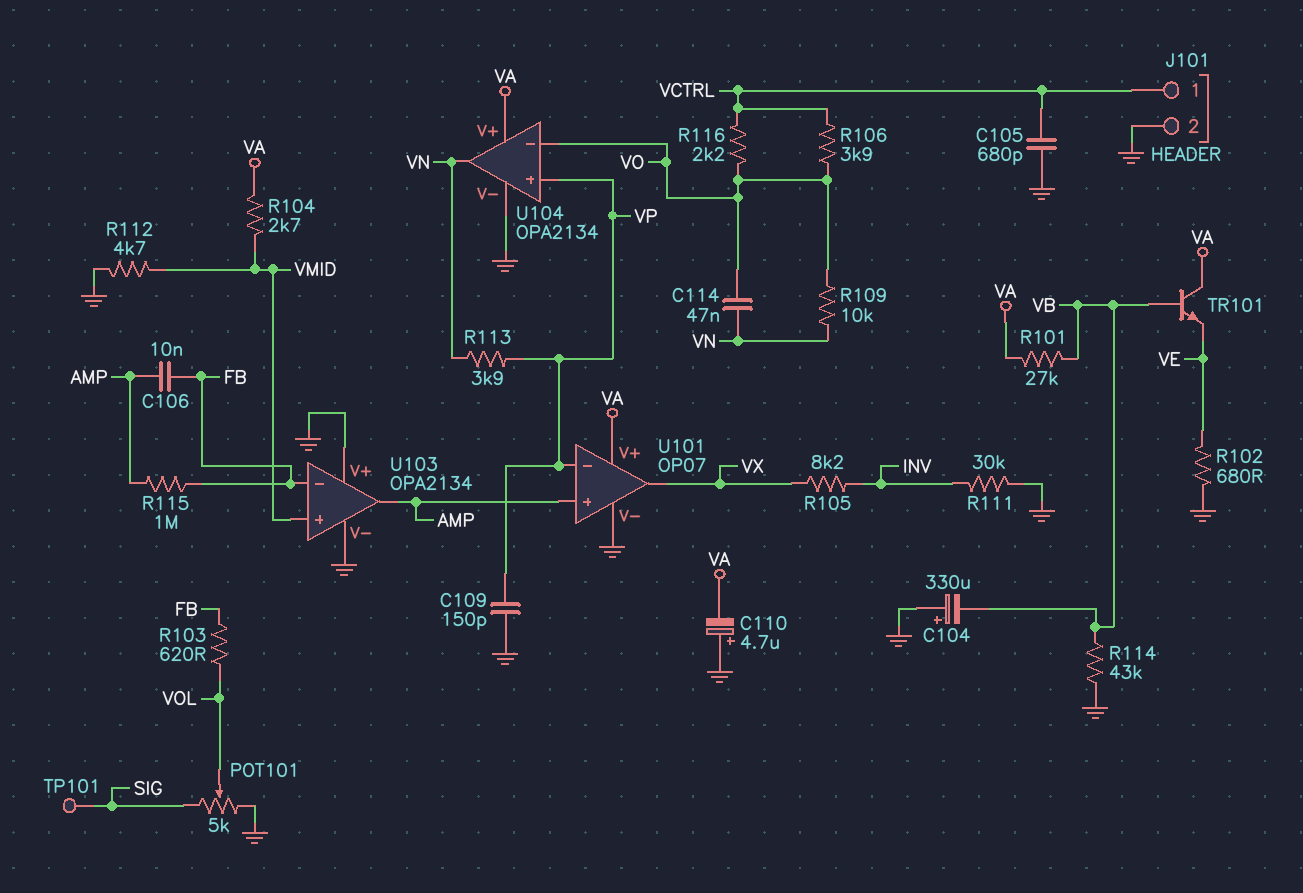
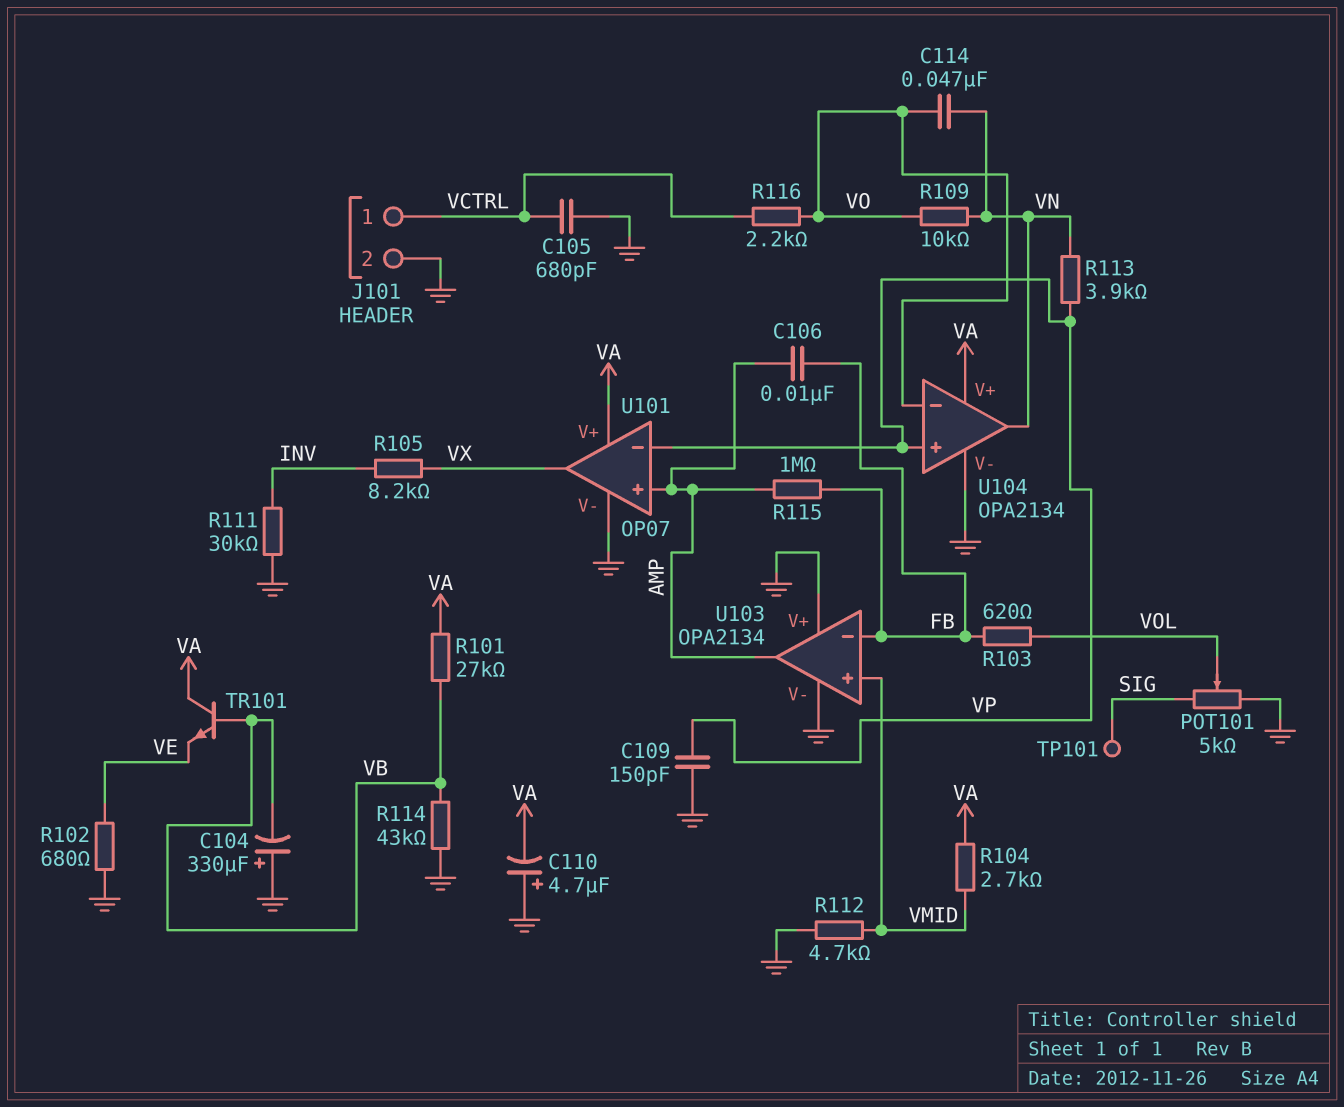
R106: 3.9k (VCTRL, VO) -> none

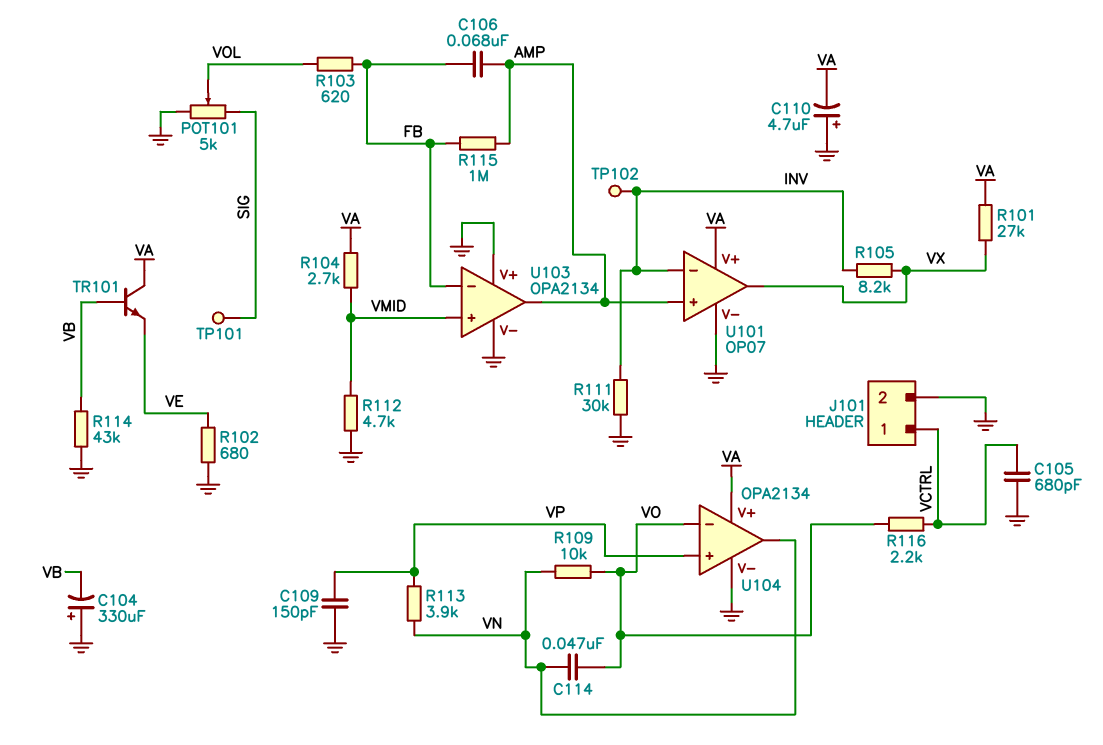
C106: 10nF (AMP, FB) -> 68nF (AMP, FB)
R101: 27k (VA, VB) -> 27k (VA, VX)
TP102: none -> test point (INV)
U101 pin in-: VP -> INV

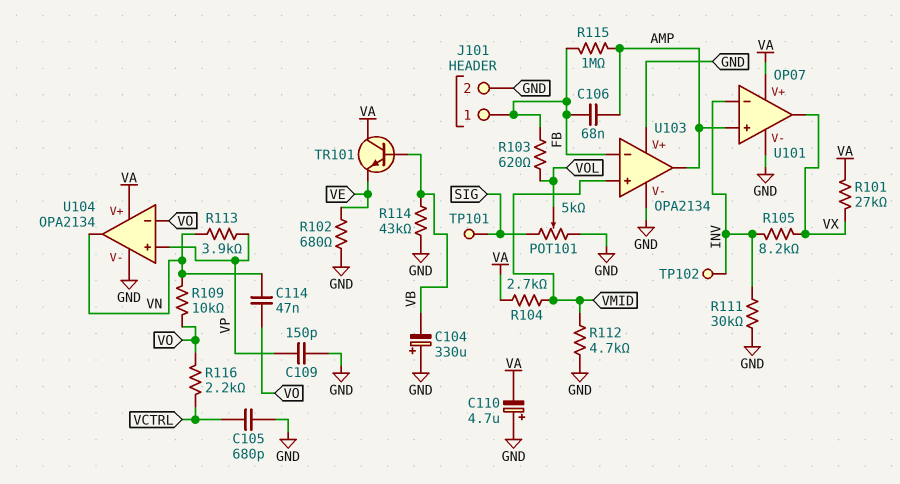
J101 pin 1: VCTRL -> FB

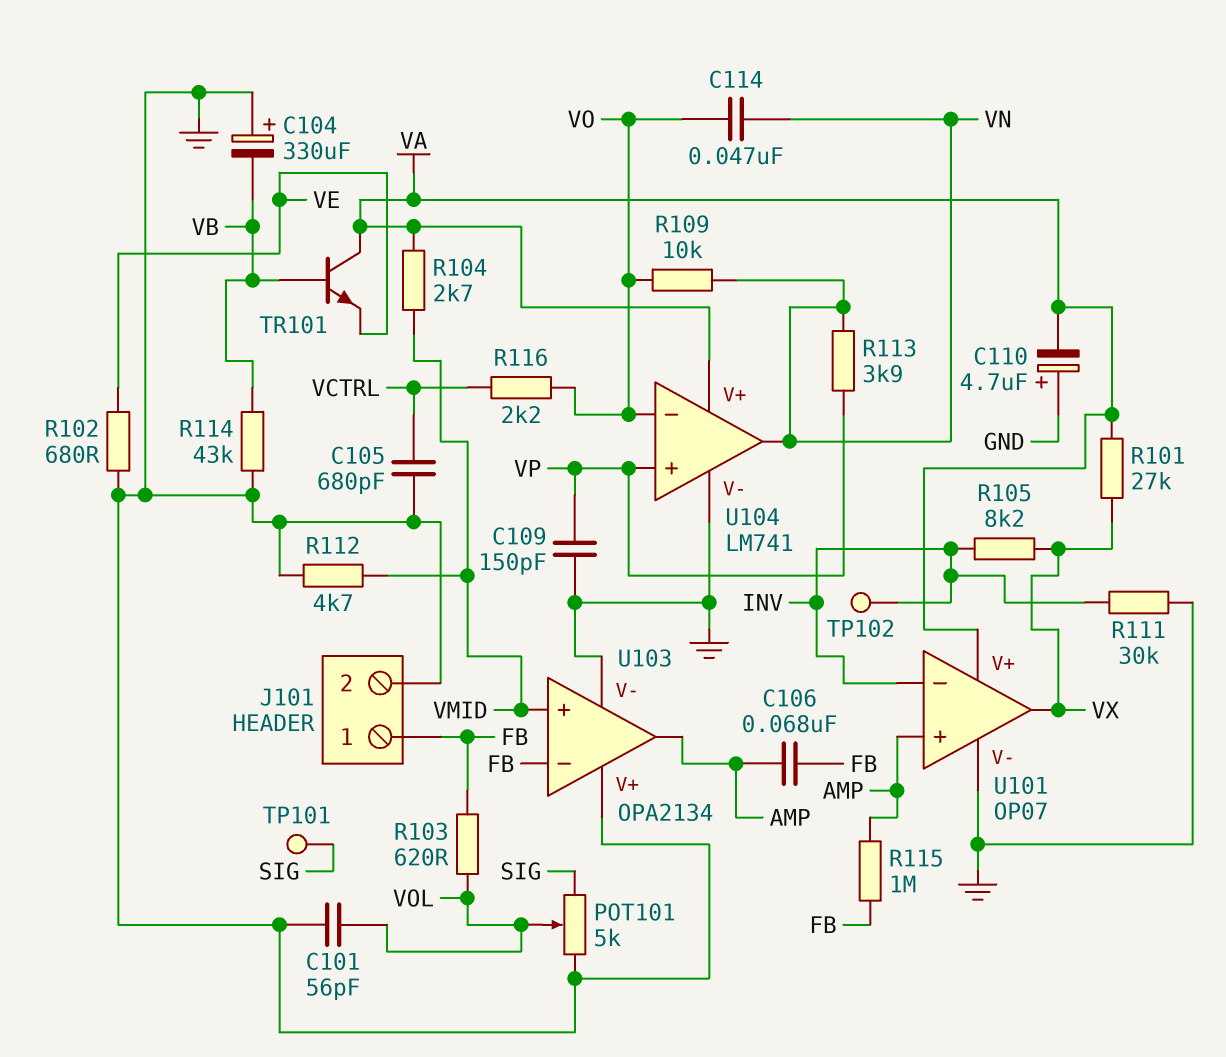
C101: none -> 56pF (GND, VOL)
U104: OPA2134 -> LM741

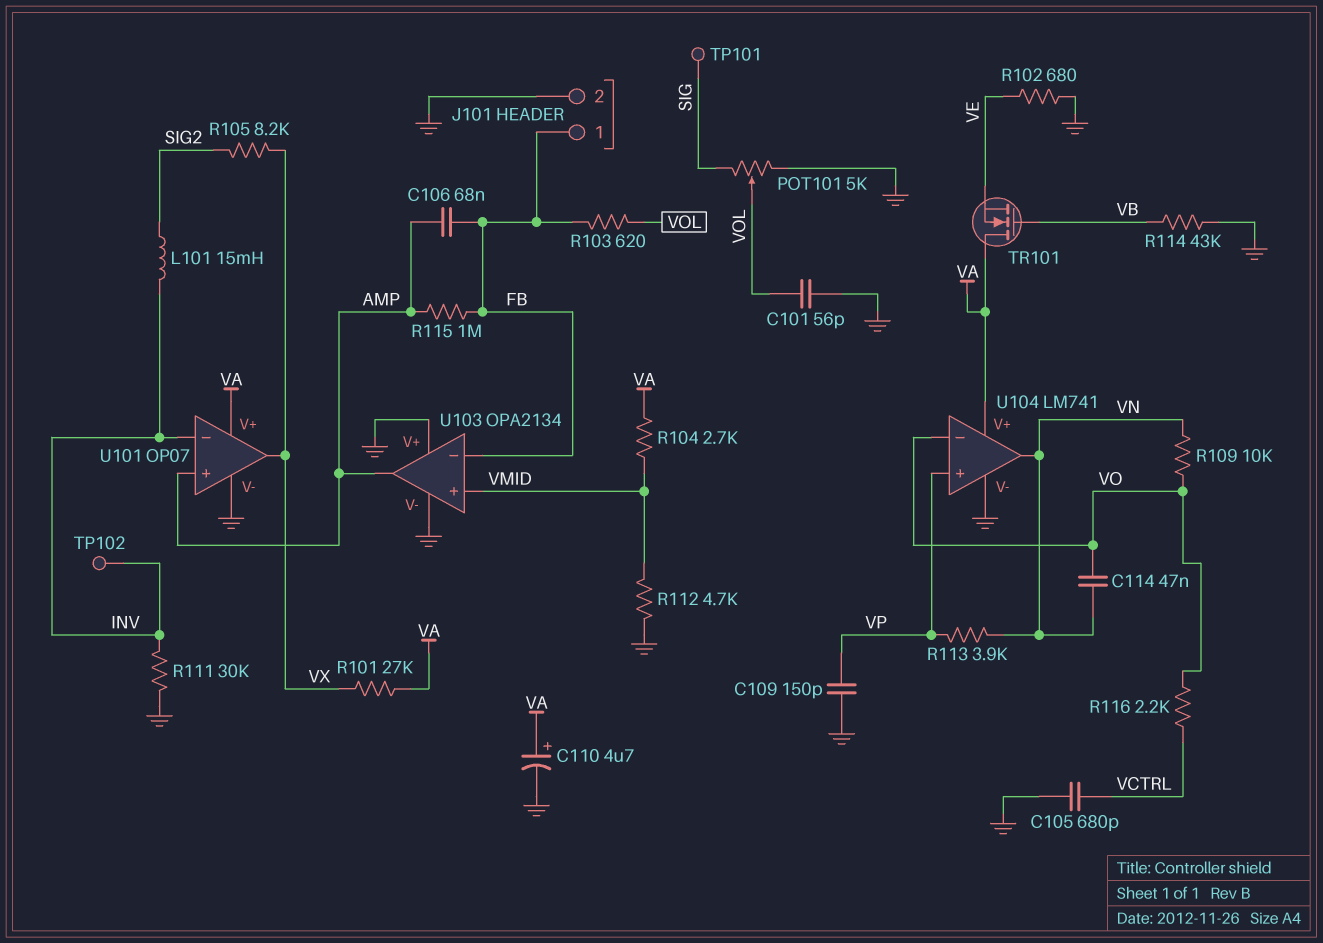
C104: 330uF (plus GND, minus VB) -> none
C110: 4.7uF (plus GND, minus VA) -> 4.7uF (plus VA, minus GND)
L101: none -> 15mH (INV, SIG2)
R105: 8.2k (INV, VX) -> 8.2k (SIG2, VX)
TR101: NPN (B VB, C VA, E VE) -> NMOS (G VB, D VA, S VE)

